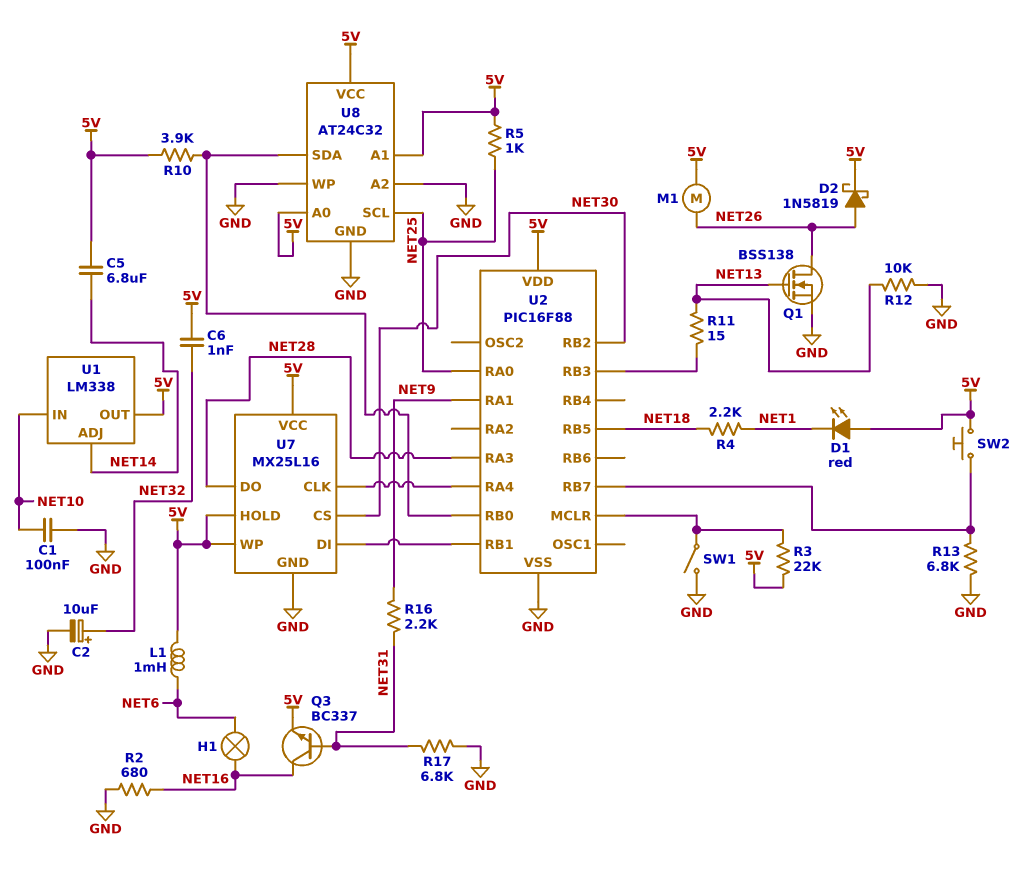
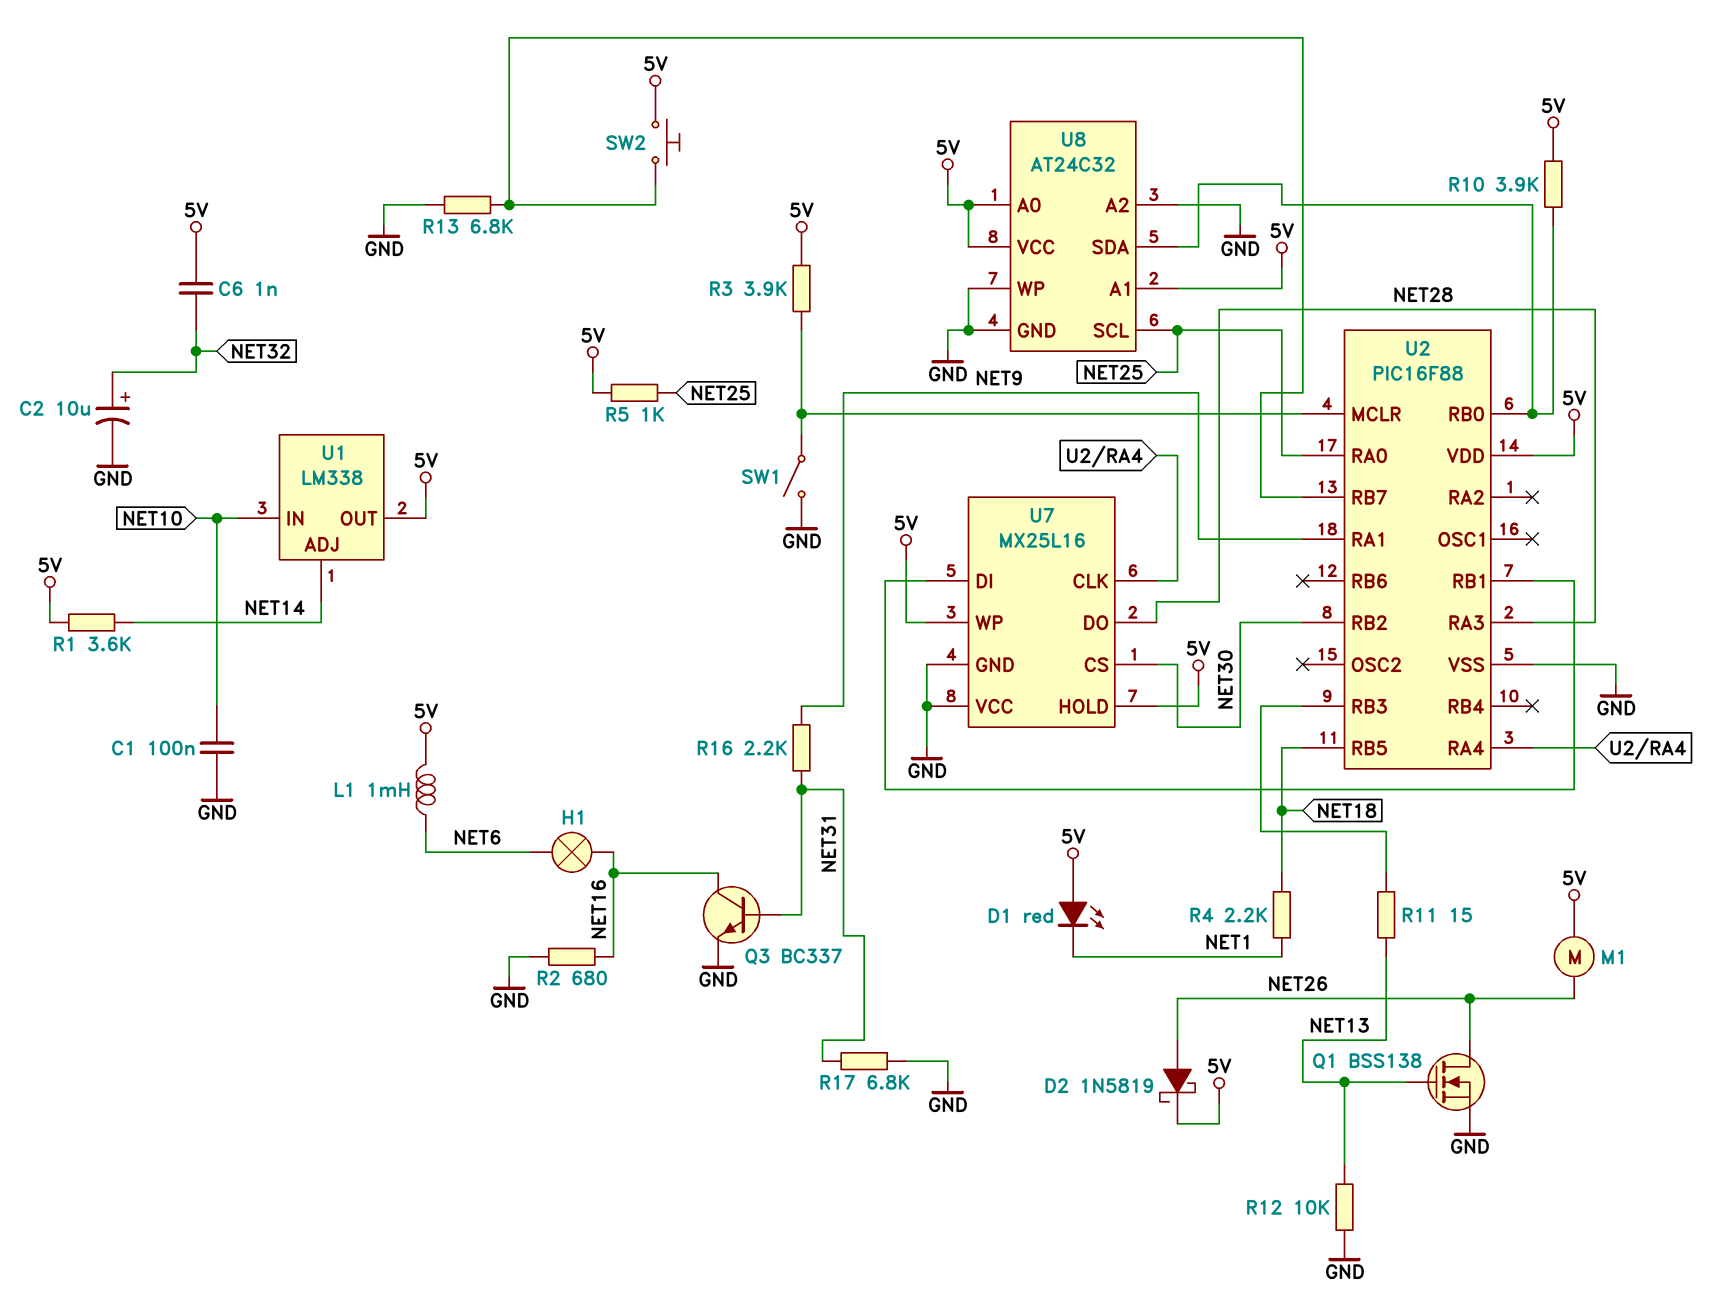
C5: 6.8uF (5V, NET14) -> none
Q3: NPN BC337 (B NET31, C NET16, E 5V) -> NPN BC337 (B NET31, C NET16, E GND)
R1: none -> 3.6k (5V, NET14)
R3: 22k (5V, U2/MCLR) -> 3.9k (5V, U2/MCLR)
U7 pin VCC: 5V -> GND

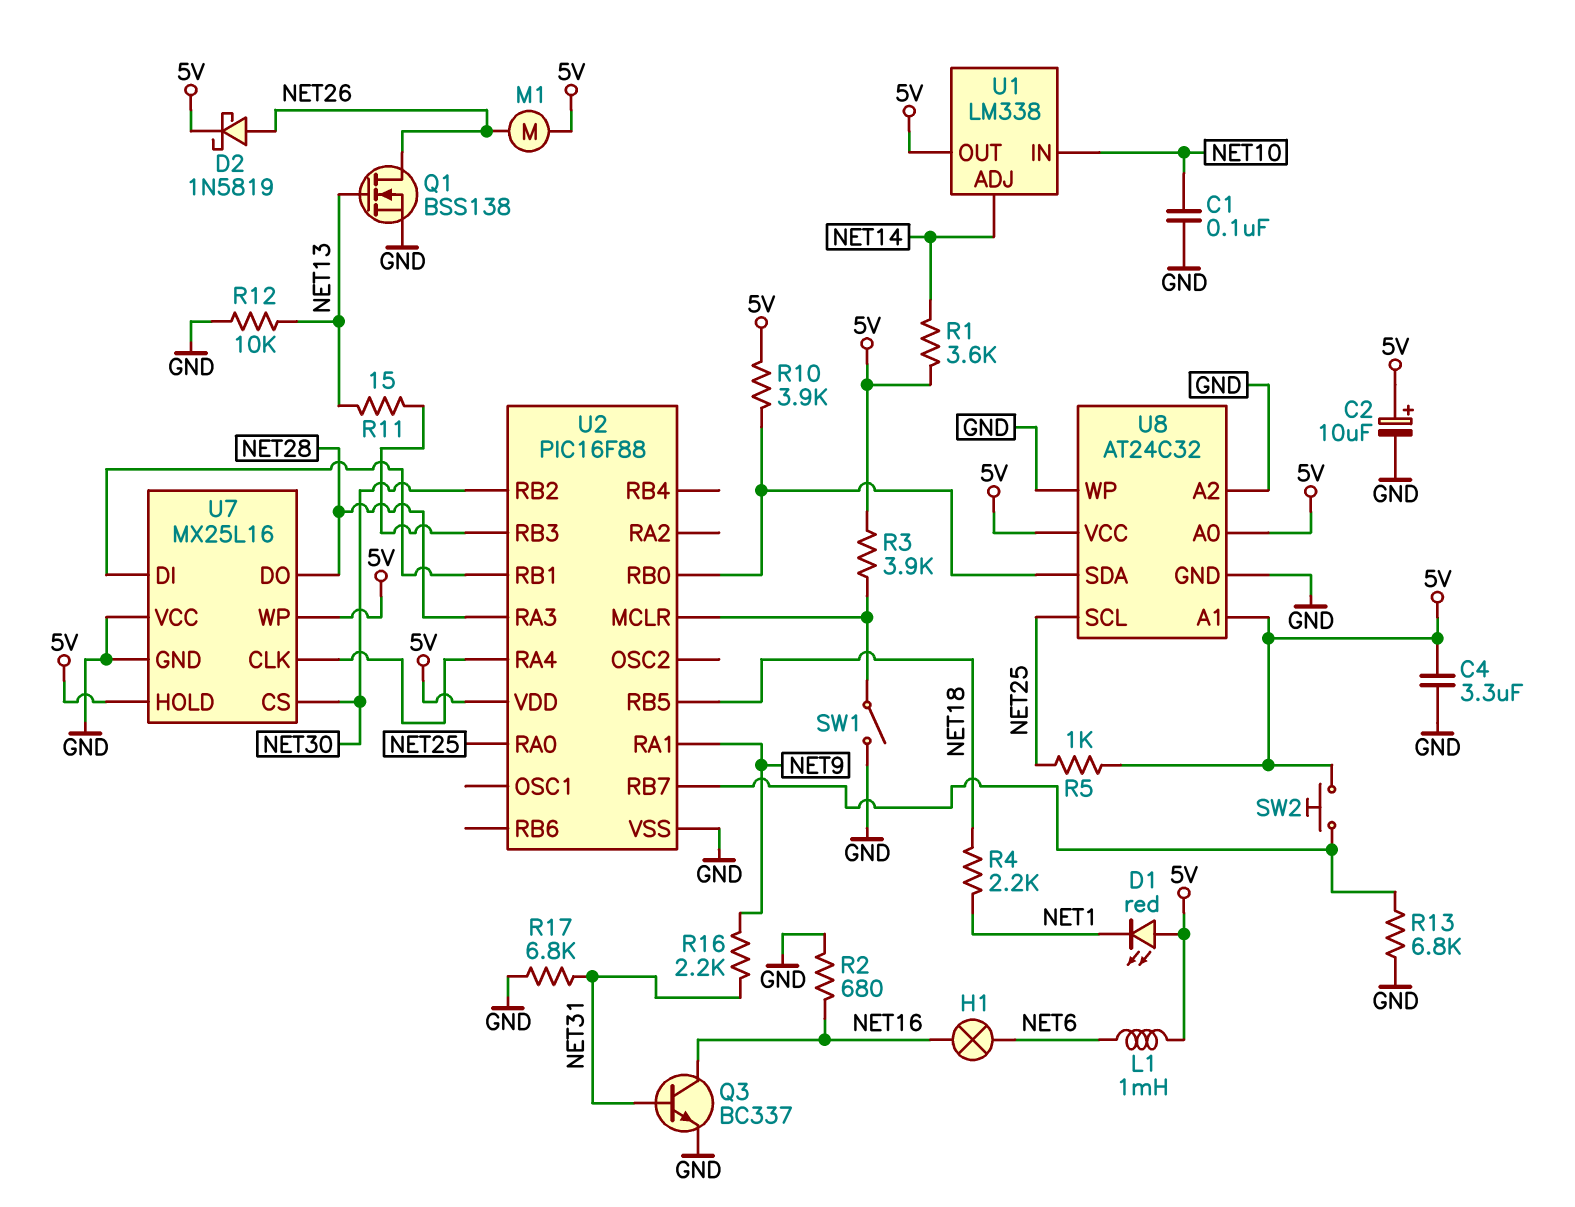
C2: 10uF (plus NET32, minus GND) -> 10uF (plus 5V, minus GND)
C4: none -> 3.3uF (5V, GND)
C6: 1nF (5V, NET32) -> none

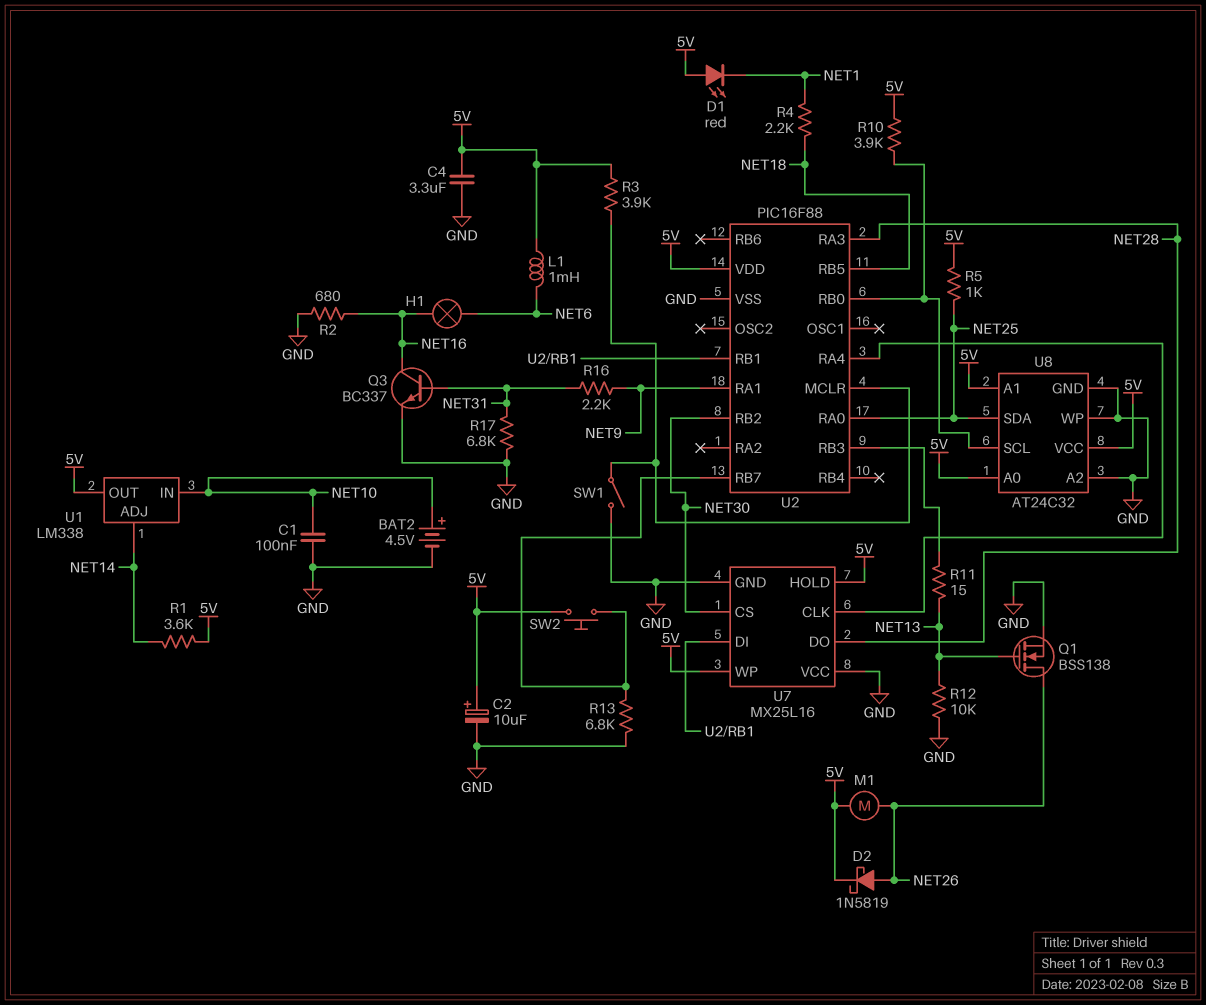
BAT2: none -> 4.5V (plus NET10, minus GND)
U8 pin SCL: NET25 -> U2/RB0
U8 pin SDA: U2/RB0 -> NET25

